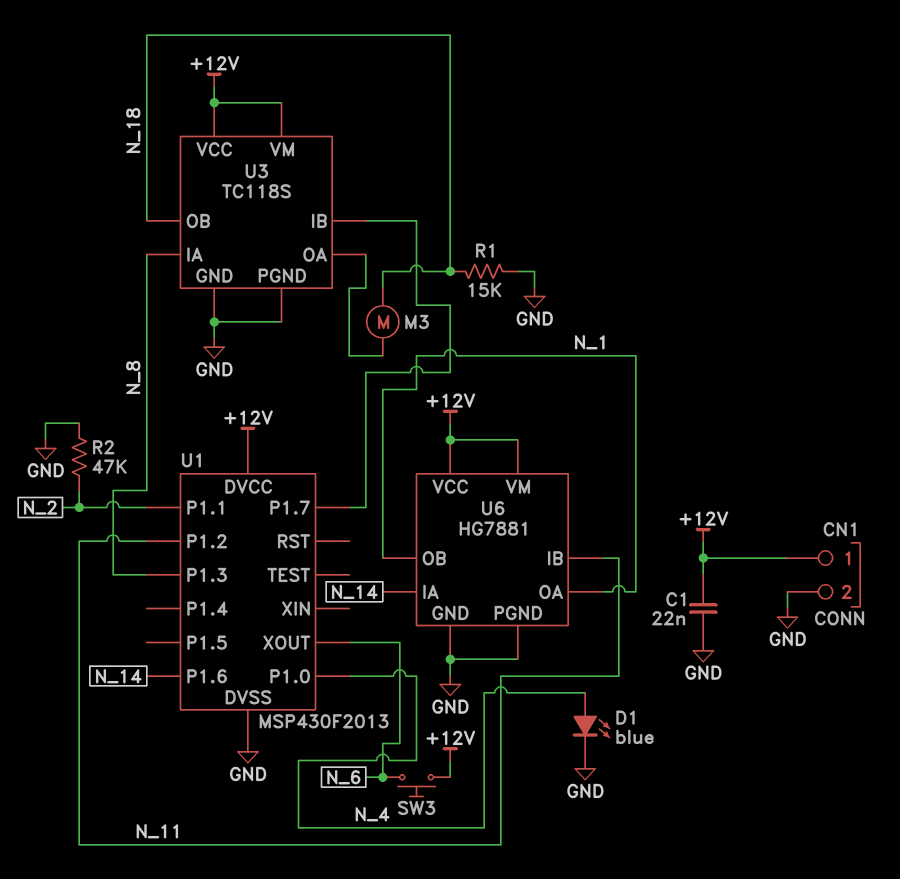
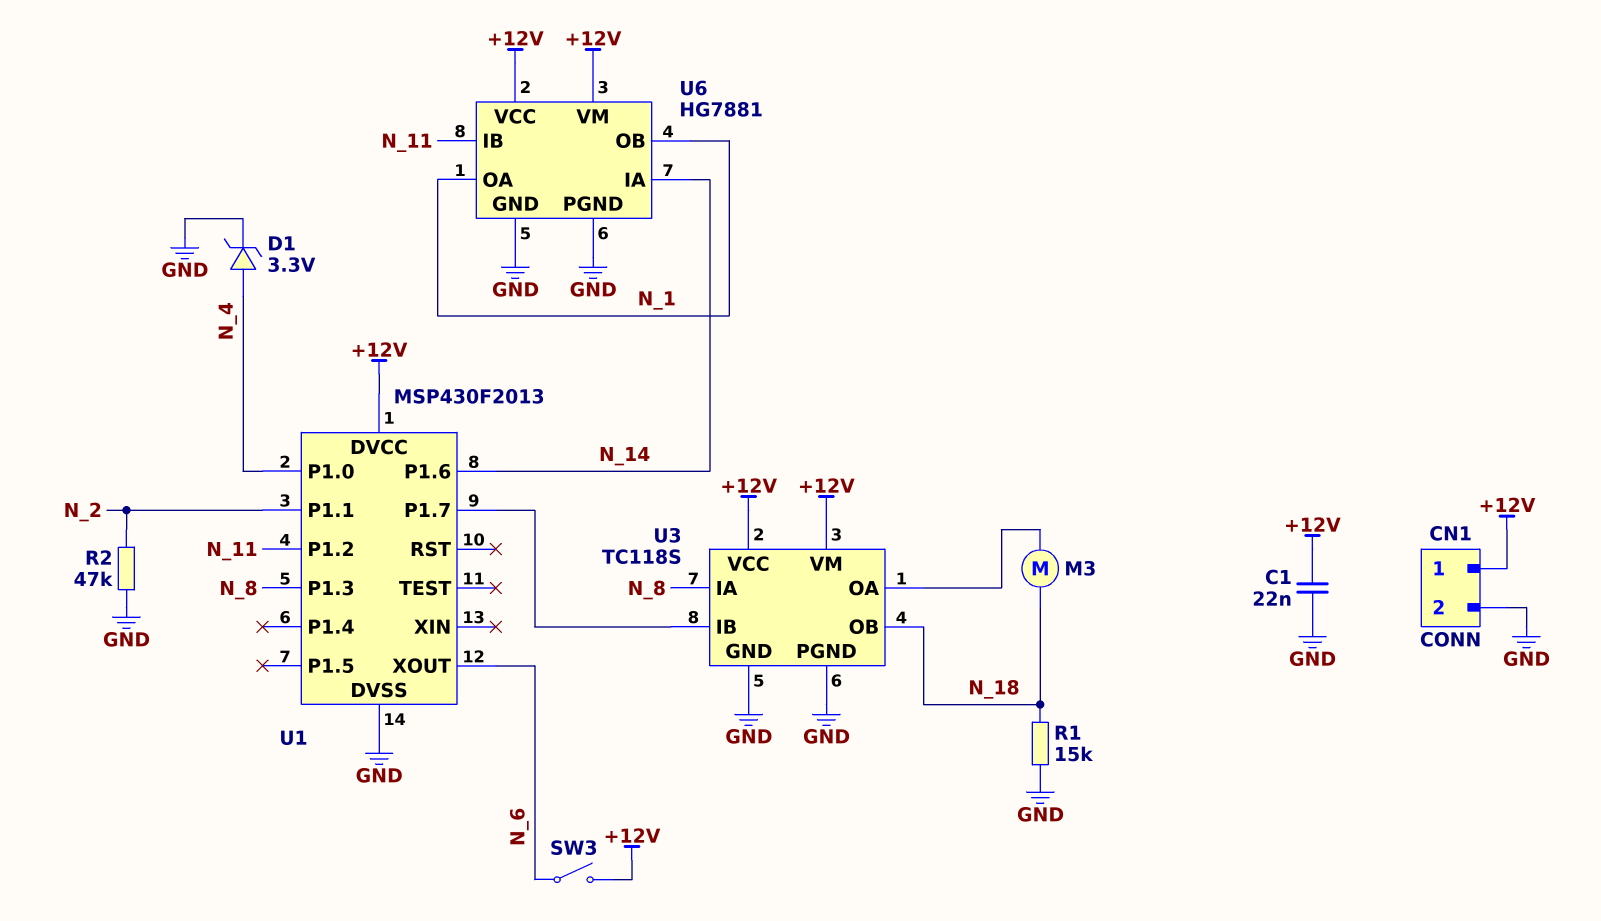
D1: LED blue (A N_4, K GND) -> zener 3.3V (A N_4, K GND)
SW3: button (+12V, N_6) -> switch (+12V, N_6)

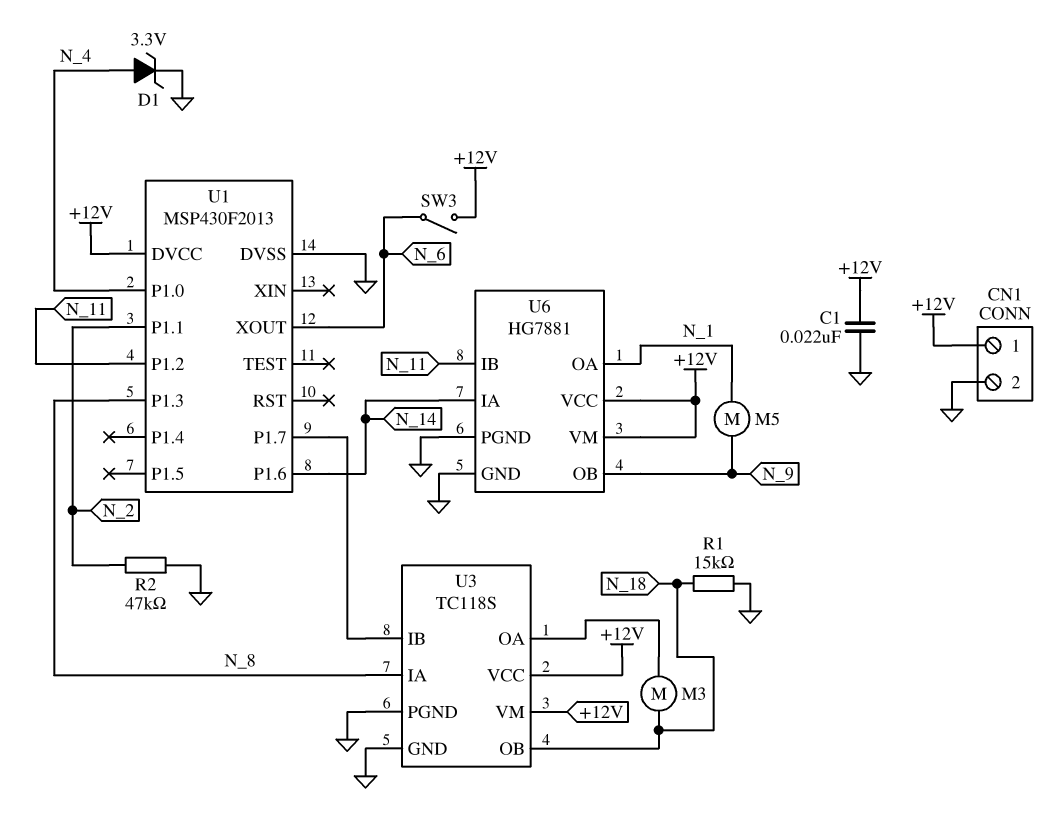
M5: none -> motor (N_1, N_9)
U6 pin OB: N_1 -> N_9

